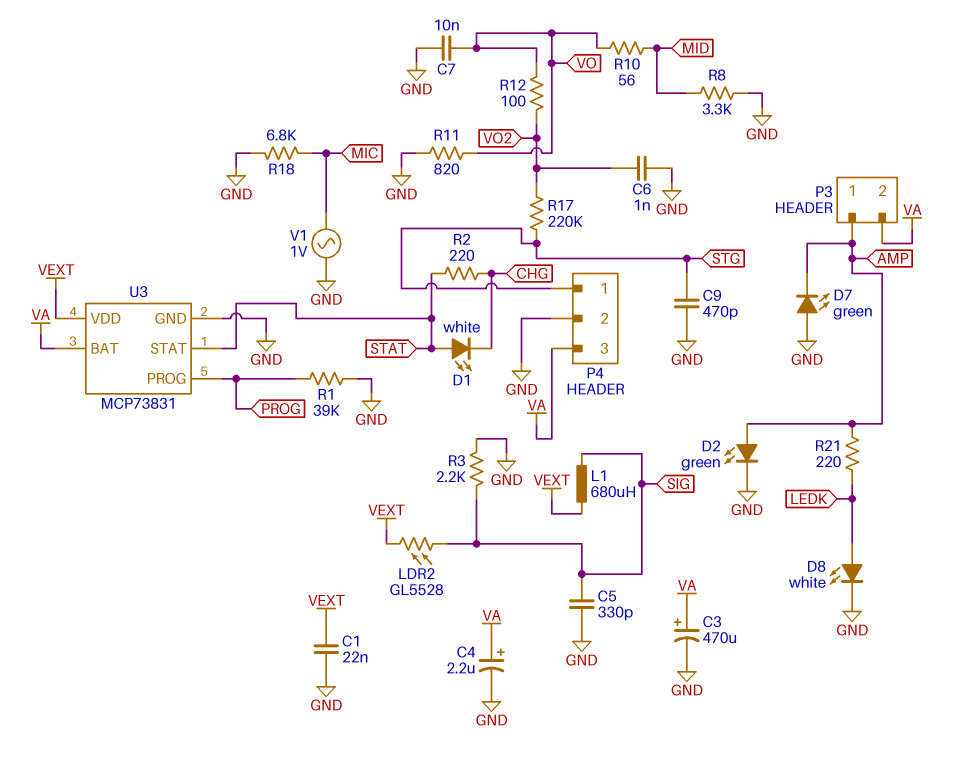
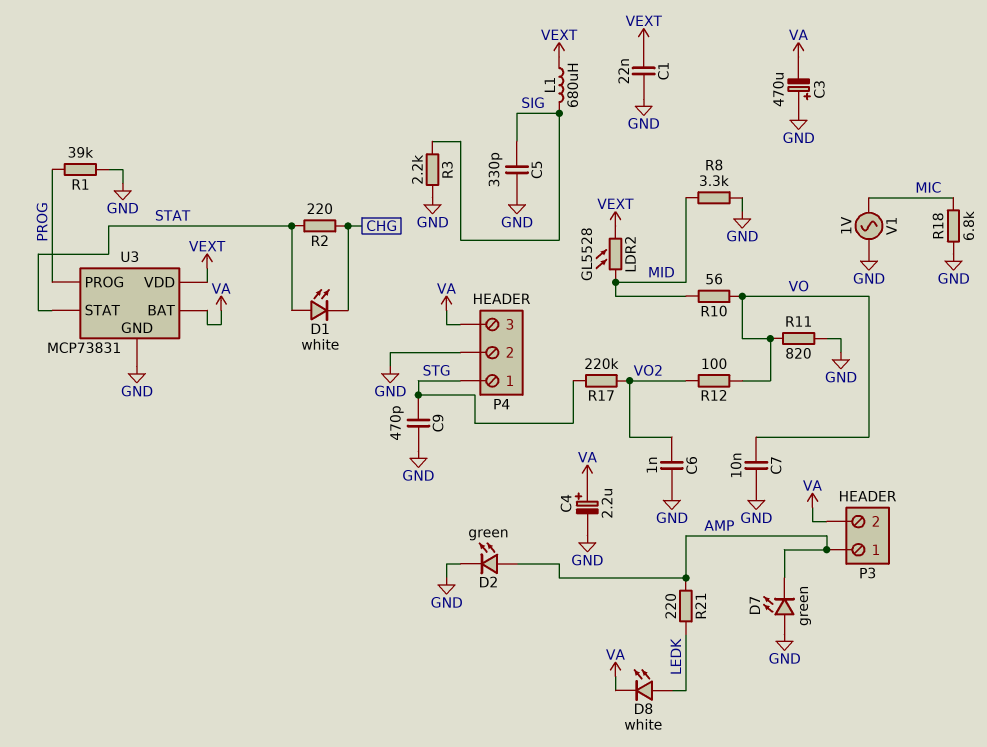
C3: 470uF (plus VA, minus GND) -> 470uF (plus GND, minus VA)
D8: LED white (A LEDK, K GND) -> LED white (A LEDK, K VA)
LDR2: GL5528 (SIG, VEXT) -> GL5528 (MID, VEXT)

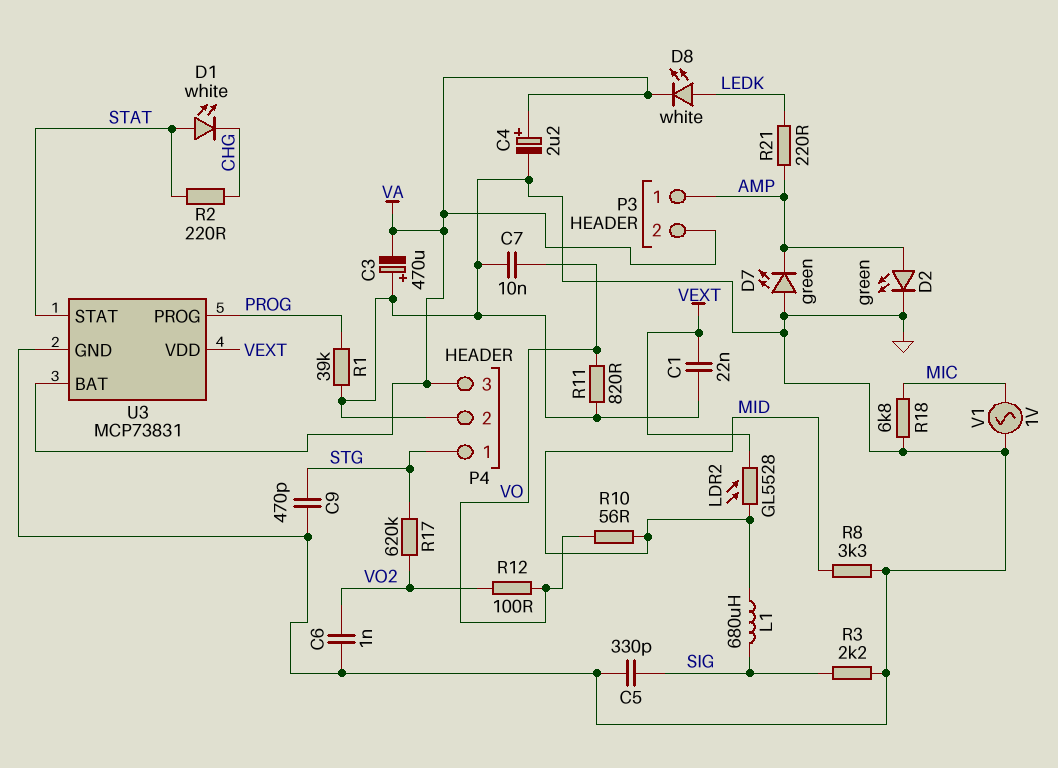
L1: 680uH (SIG, VEXT) -> 680uH (MID, SIG)
R17: 220k (STG, VO2) -> 620k (STG, VO2)

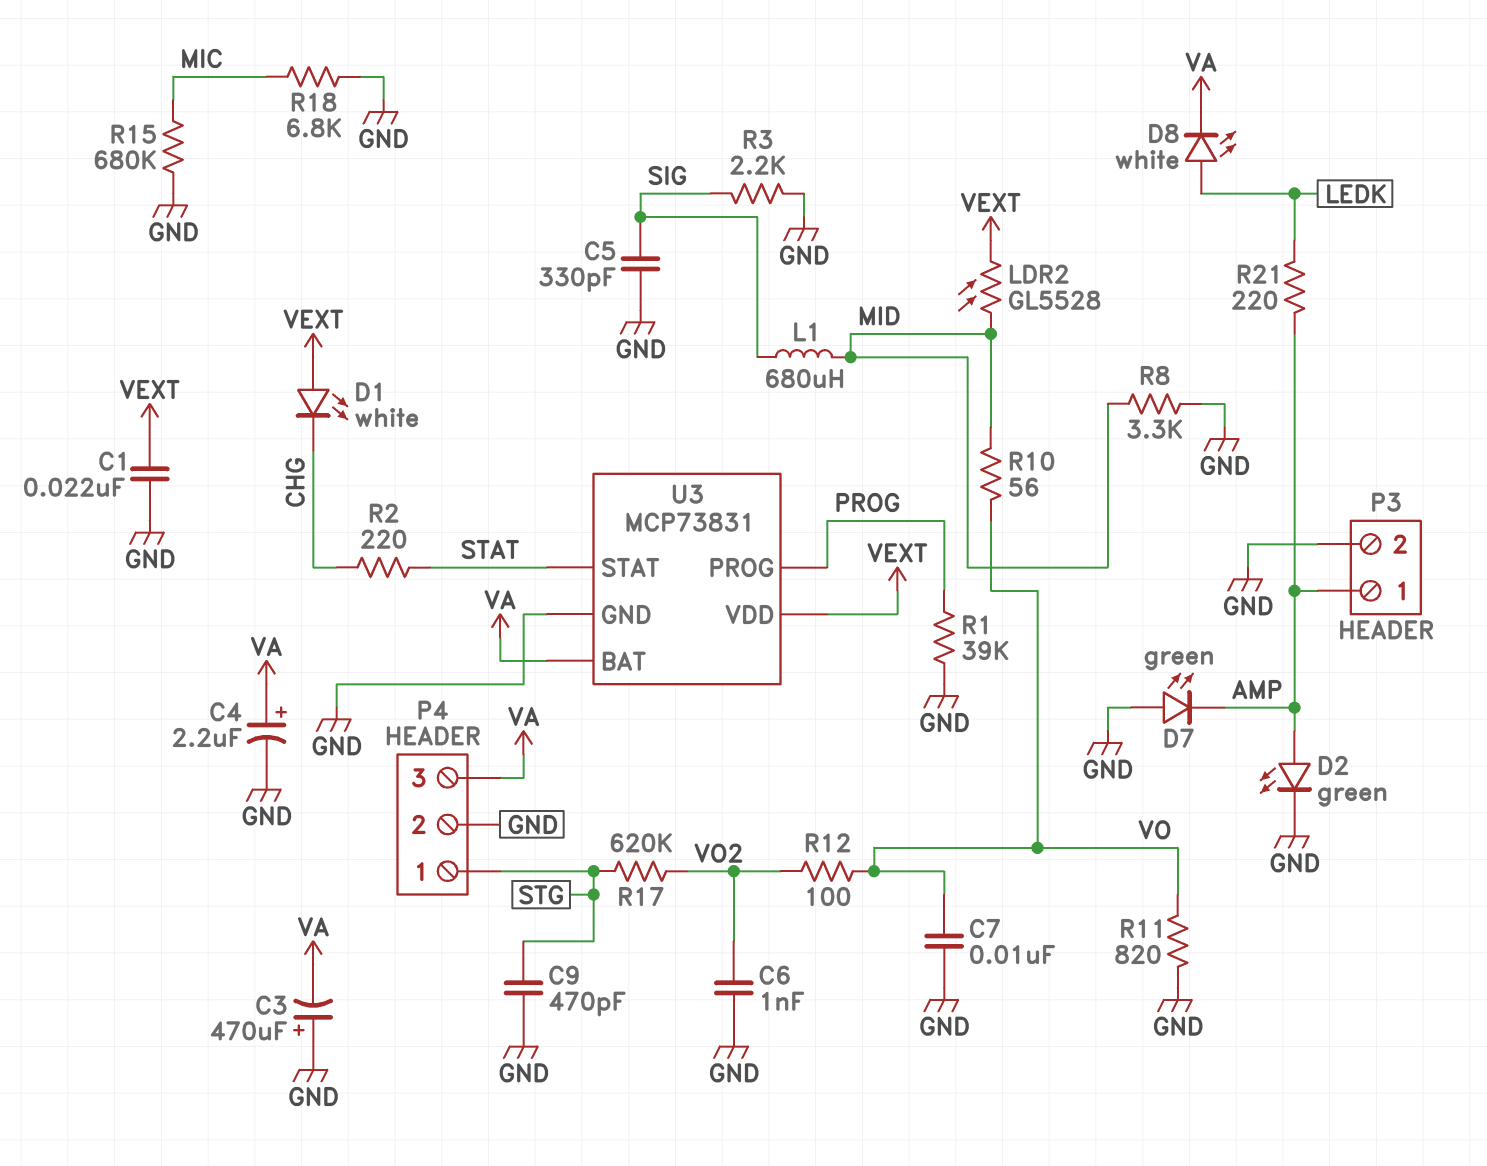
D1: LED white (A STAT, K CHG) -> LED white (A VEXT, K CHG)
P3 pin 2: VA -> GND
R15: none -> 680k (GND, MIC)
V1: AC 1V (GND, MIC) -> none

